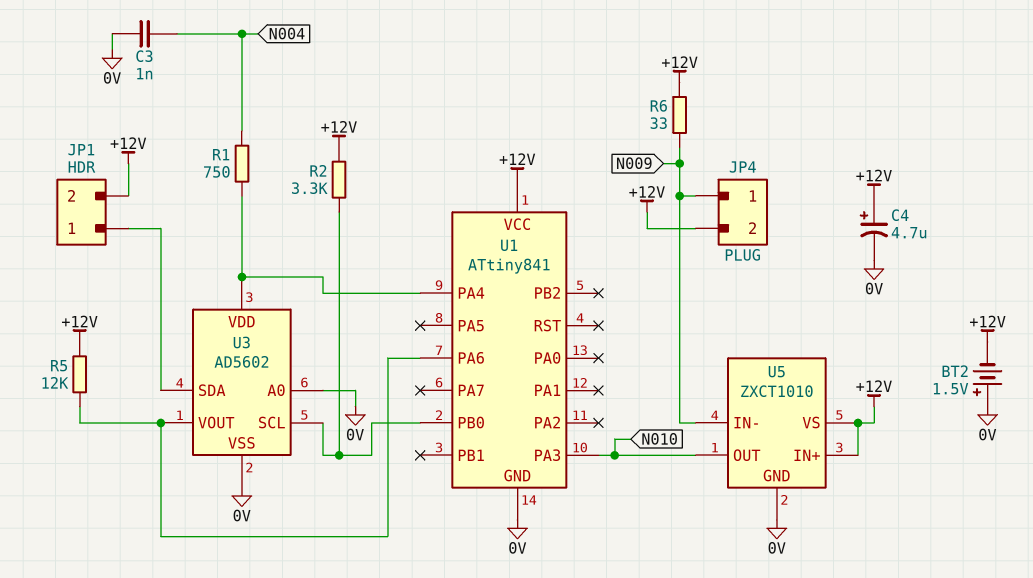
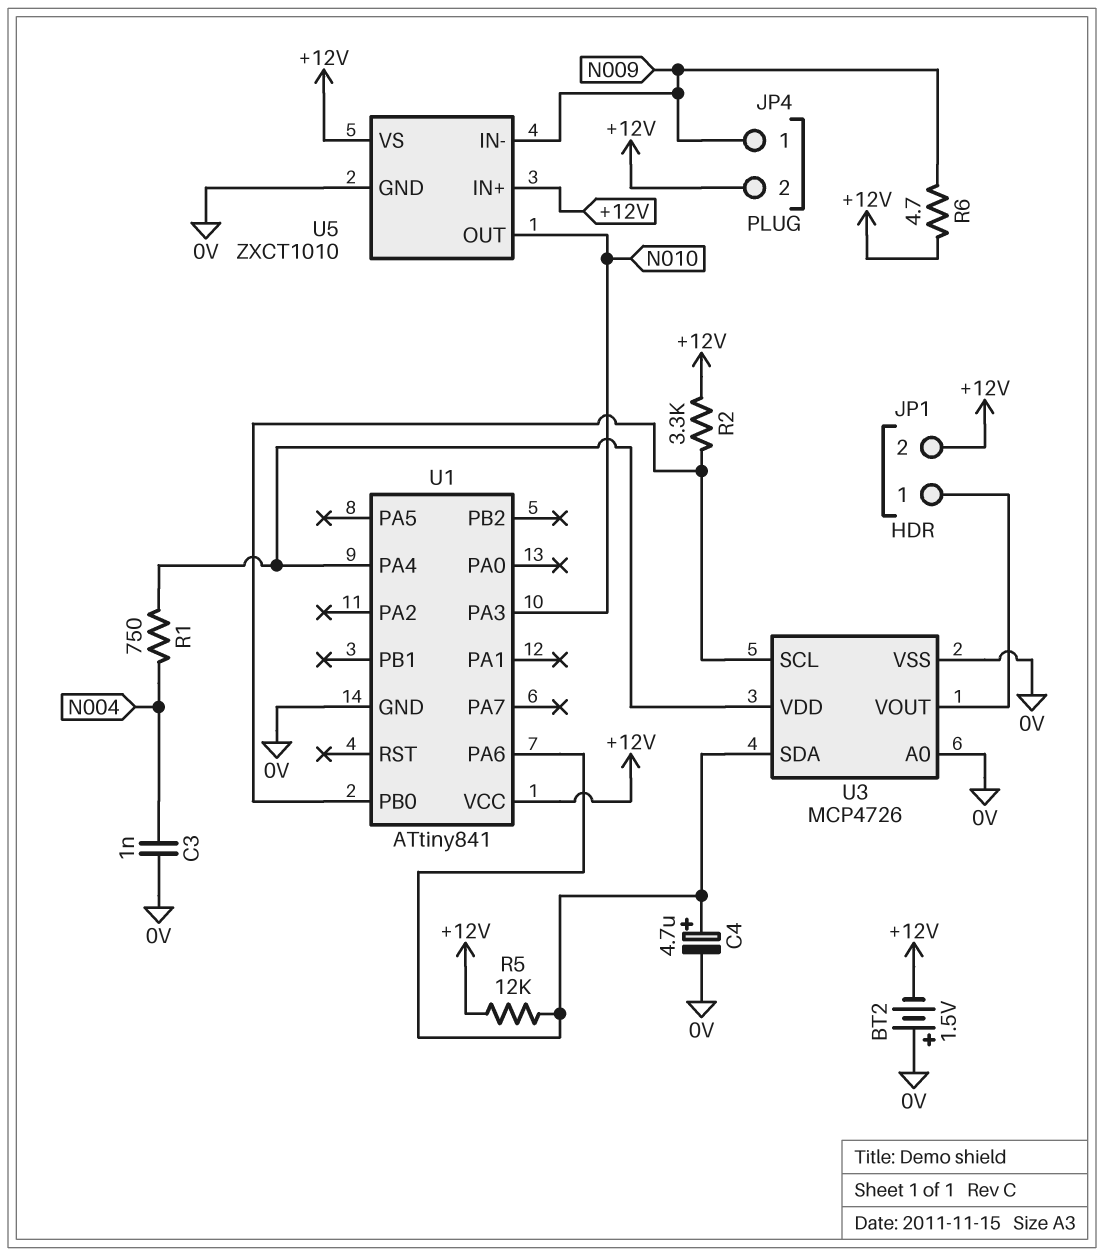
C4: 4.7uF (plus +12V, minus 0V) -> 4.7uF (plus U1/PA6, minus 0V)
R6: 33 (+12V, N009) -> 4.7 (+12V, N009)
U3: AD5602 -> MCP4726
U3 pin SDA: JP1/1 -> U1/PA6
U3 pin VOUT: U1/PA6 -> JP1/1

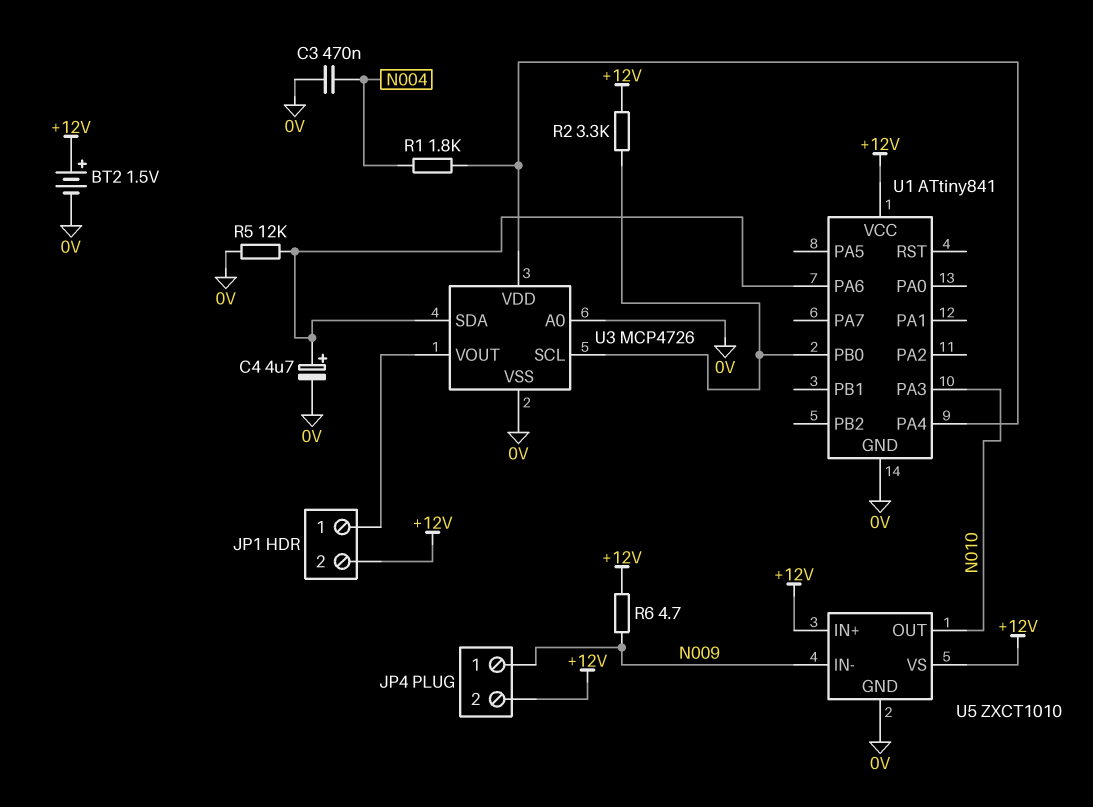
BT2: 1.5V (plus 0V, minus +12V) -> 1.5V (plus +12V, minus 0V)
C3: 1nF (0V, N004) -> 470nF (0V, N004)
R1: 750 (N004, U1/PA4) -> 1.8k (N004, U1/PA4)
R5: 12k (+12V, U1/PA6) -> 12k (0V, U1/PA6)

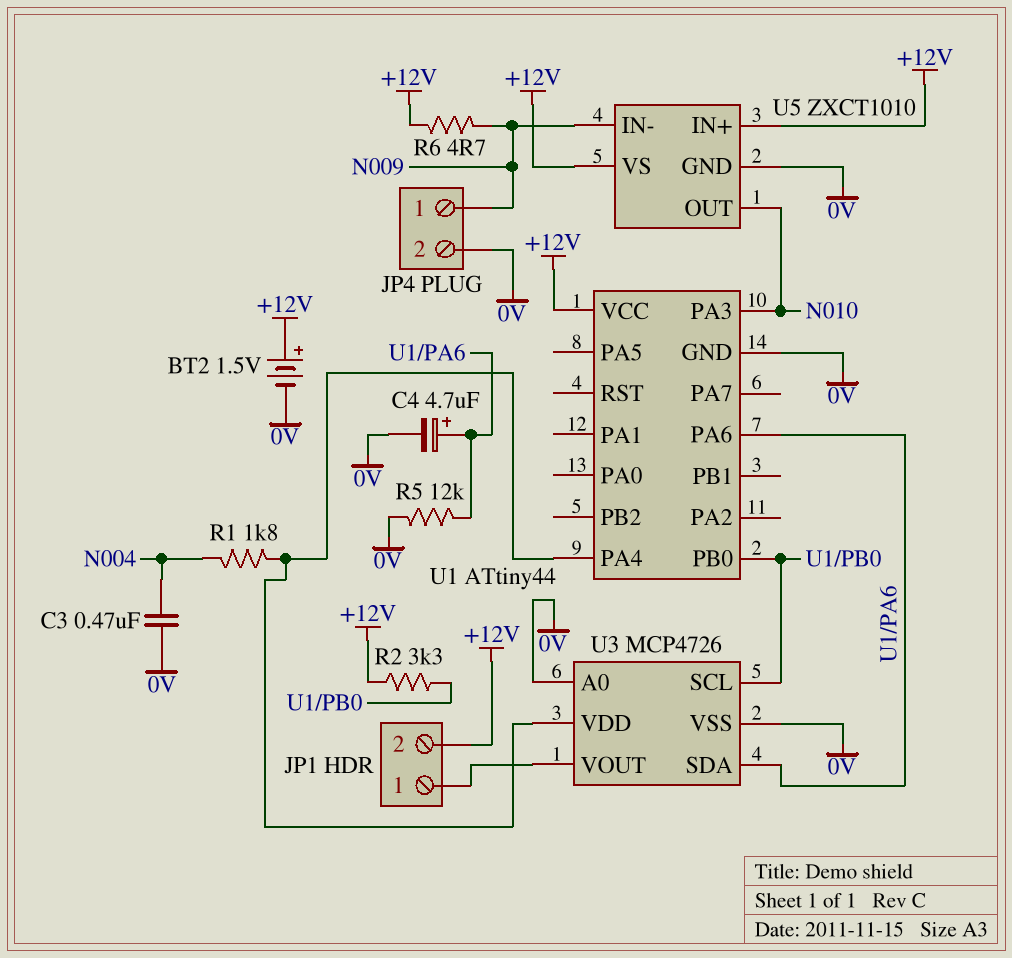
JP4 pin 2: +12V -> 0V
U1: ATtiny841 -> ATtiny44

